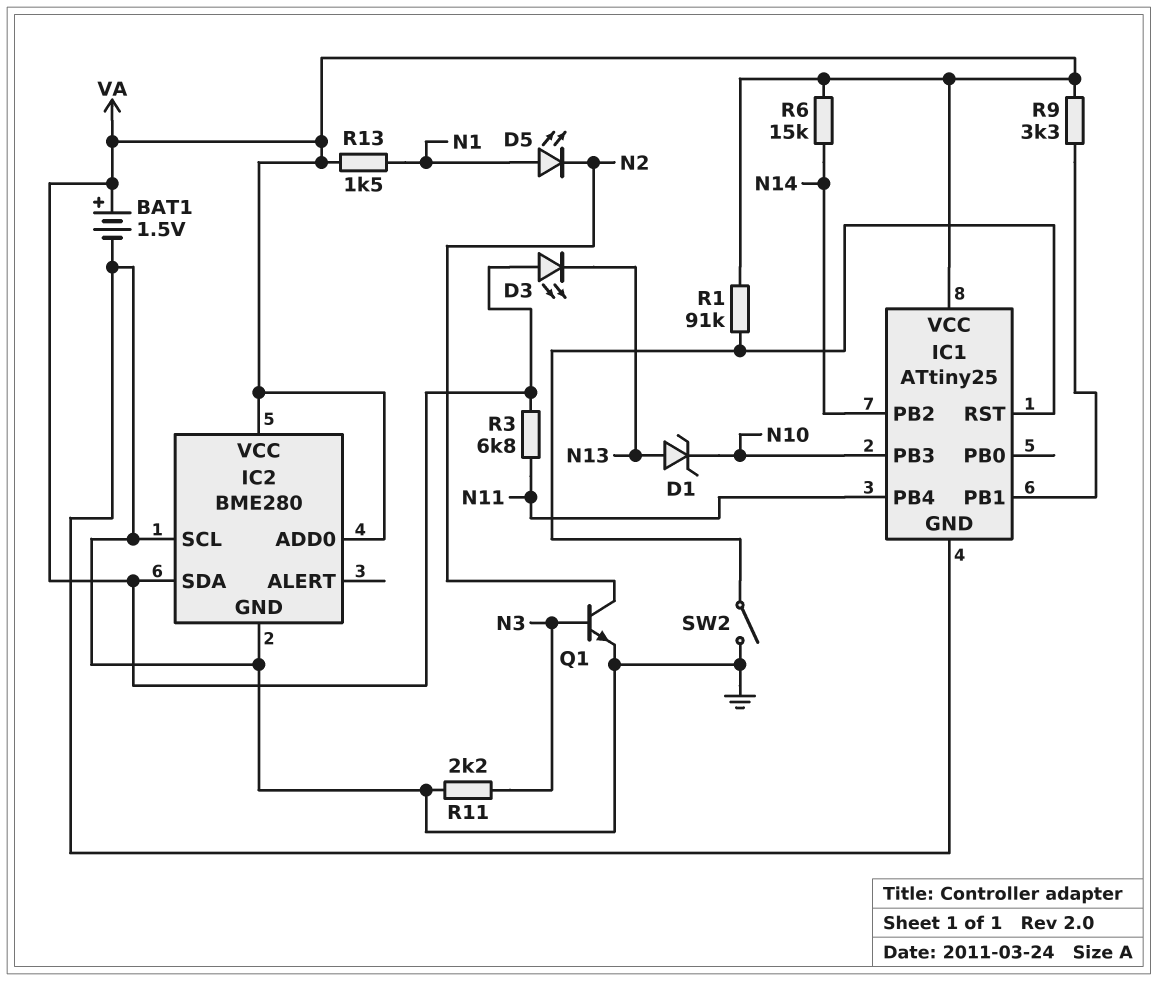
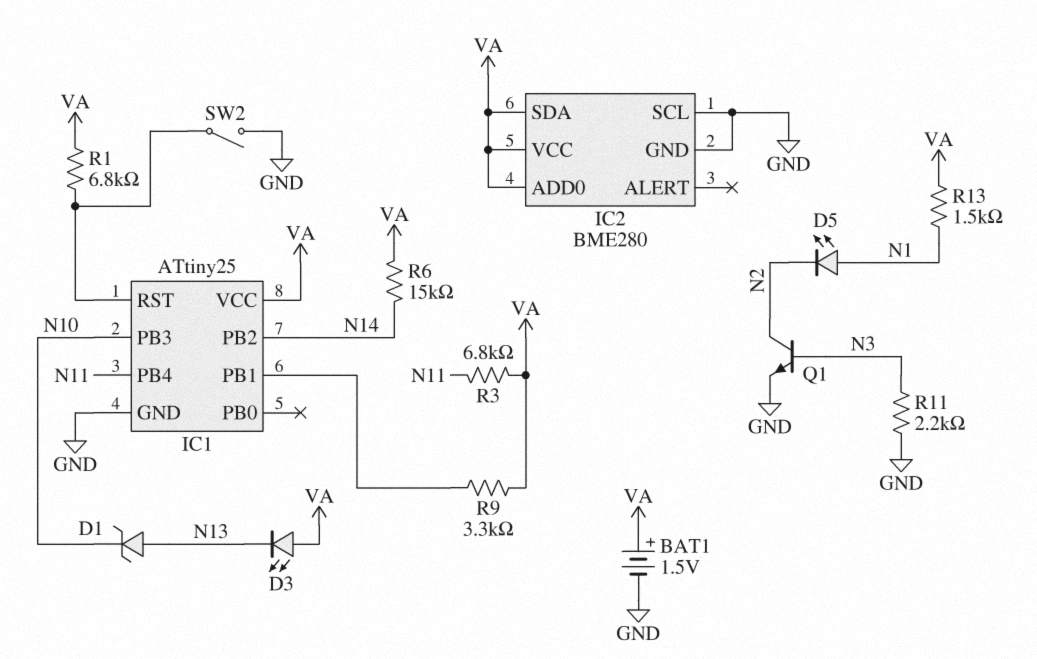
R1: 91k (IC1/RST, VA) -> 6.8k (IC1/RST, VA)

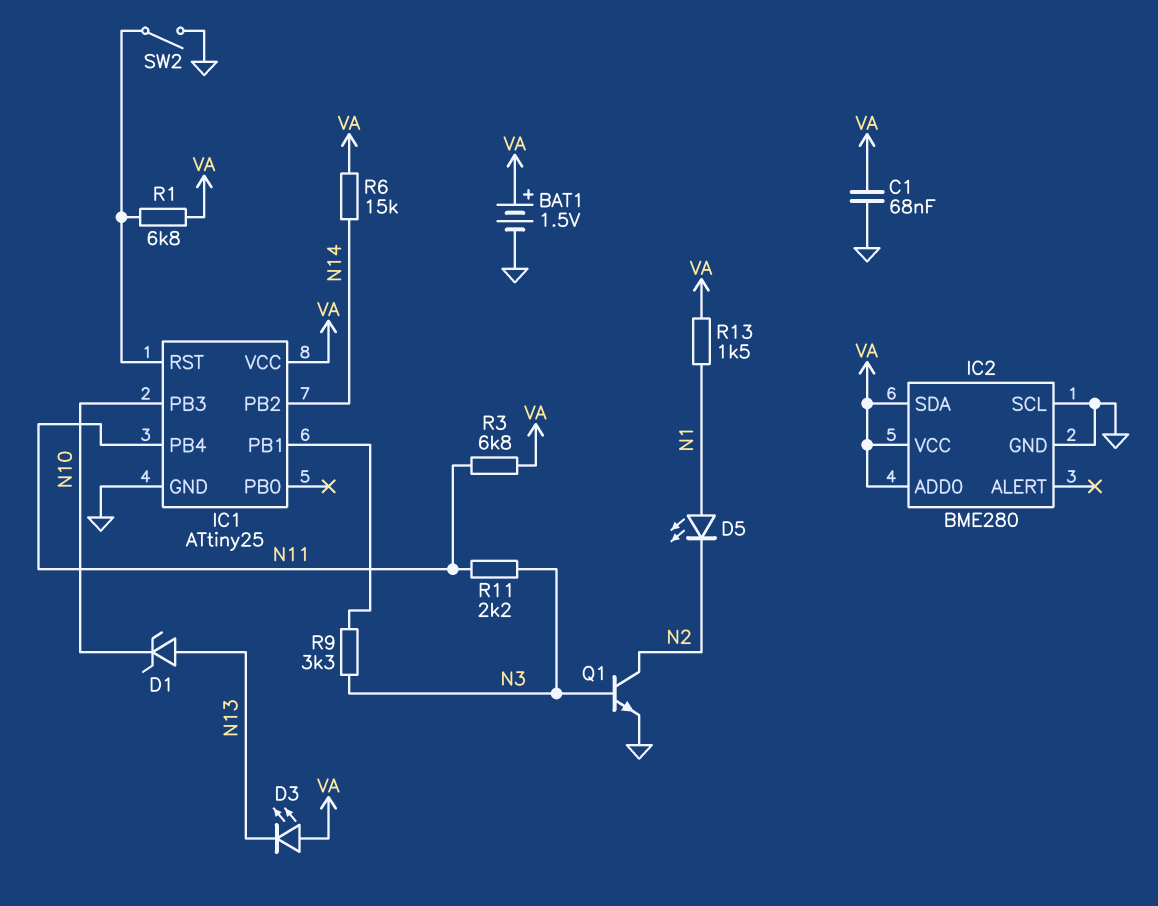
C1: none -> 68nF (GND, VA)
R9: 3.3k (IC1/PB1, VA) -> 3.3k (IC1/PB1, N3)
R11: 2.2k (GND, N3) -> 2.2k (N3, N11)

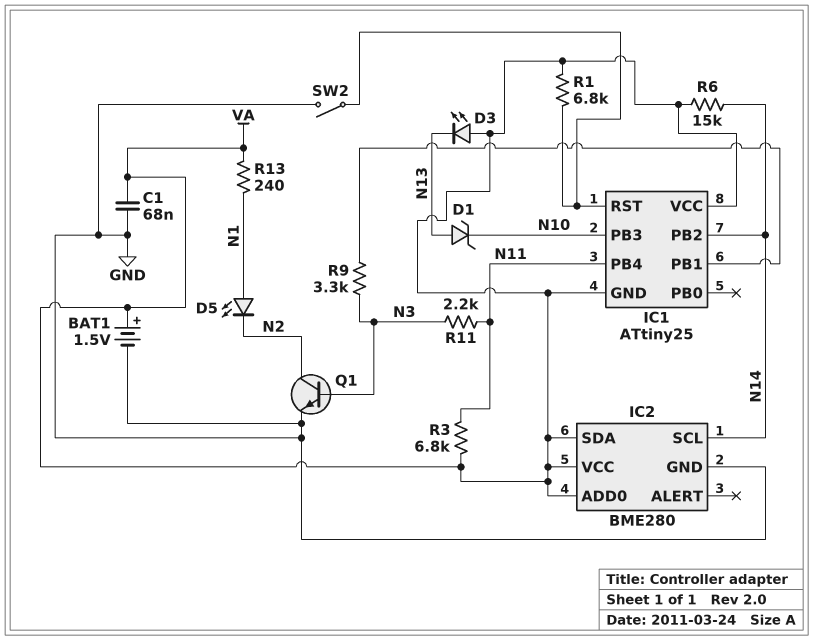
IC1 pin GND: GND -> VA
IC2 pin SCL: GND -> N14
R13: 1.5k (N1, VA) -> 240 (N1, VA)

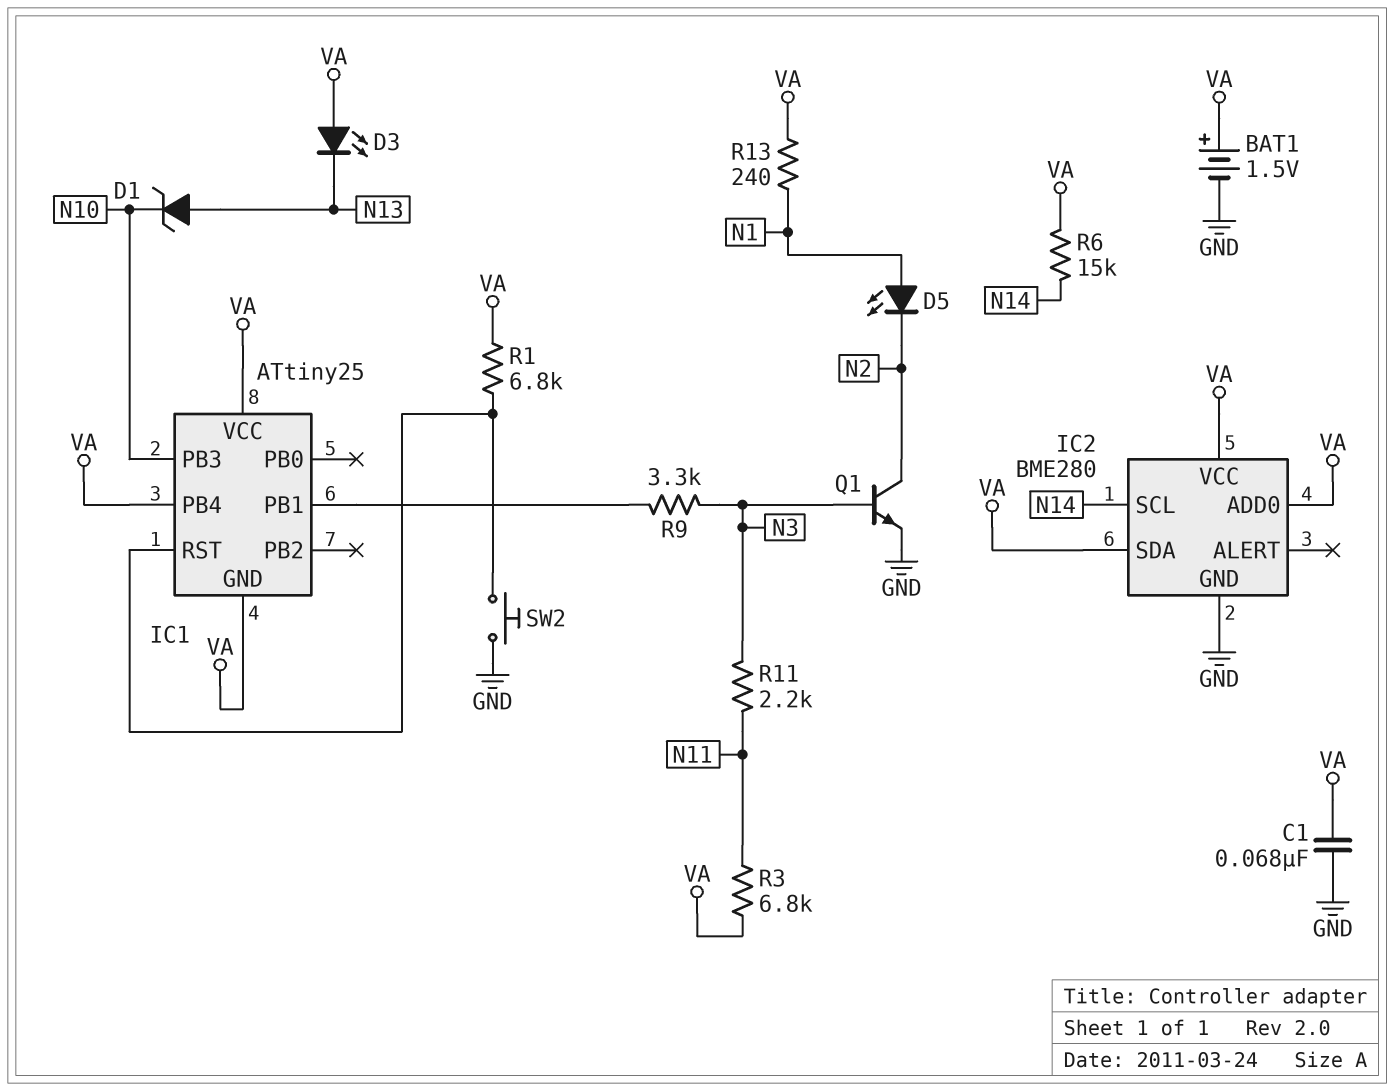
IC1 pin PB2: N14 -> none
IC1 pin PB4: N11 -> VA
SW2: switch (GND, IC1/RST) -> button (GND, IC1/RST)

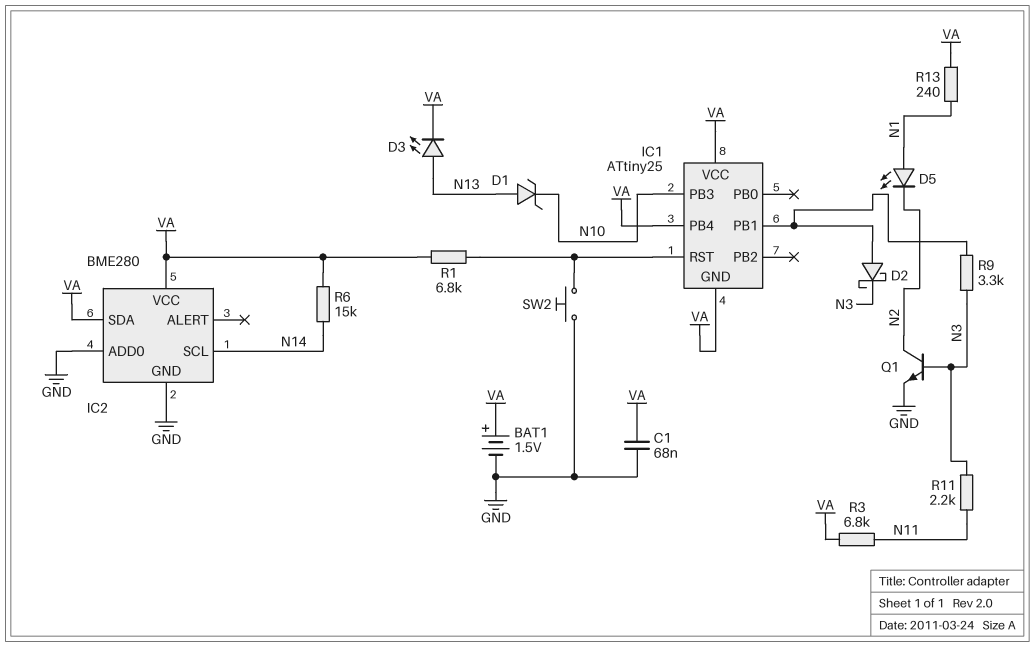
D2: none -> schottky (A IC1/PB1, K N3)
D3: LED (A VA, K N13) -> LED (A N13, K VA)
IC2 pin ADD0: VA -> GND

